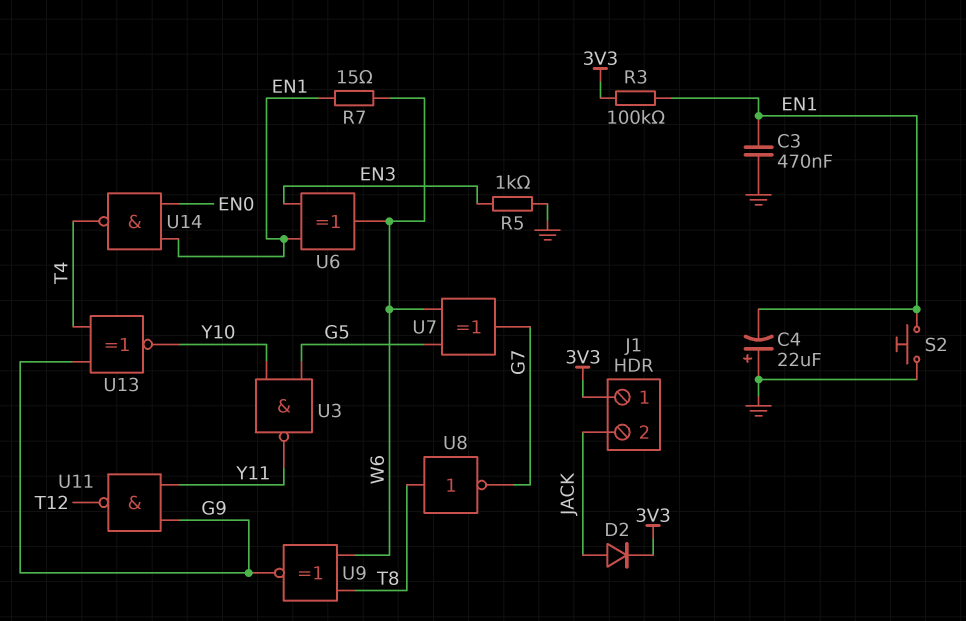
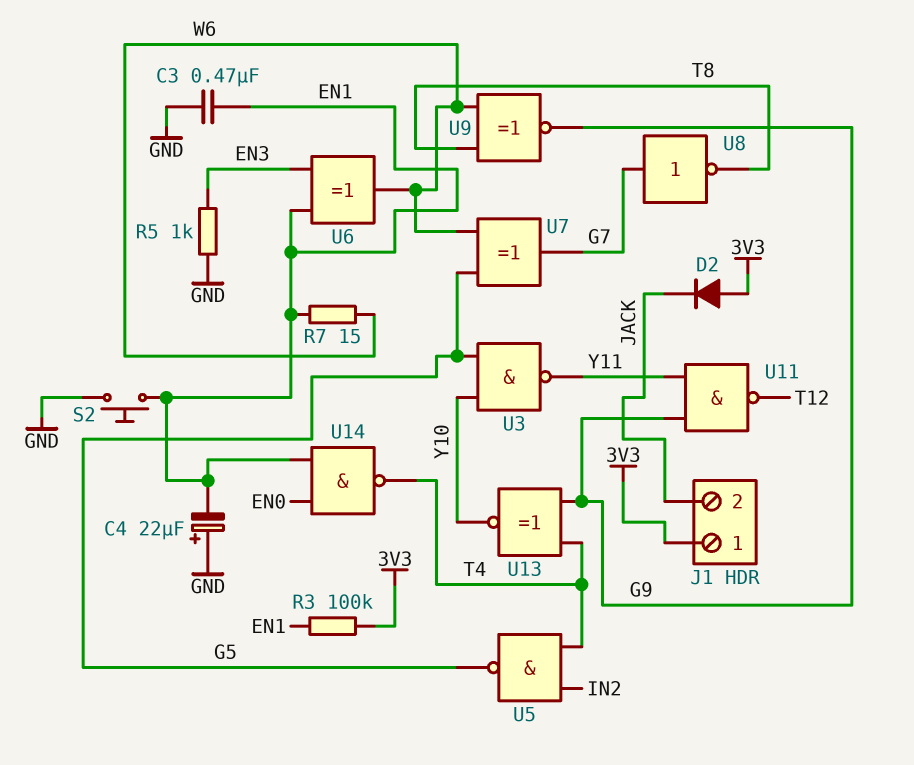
D2: diode (A JACK, K 3V3) -> diode (A 3V3, K JACK)
U5: none -> NAND (in IN2, in T4, out G5)
U8: NOT (in T8, out G7) -> NOT (in G7, out T8)

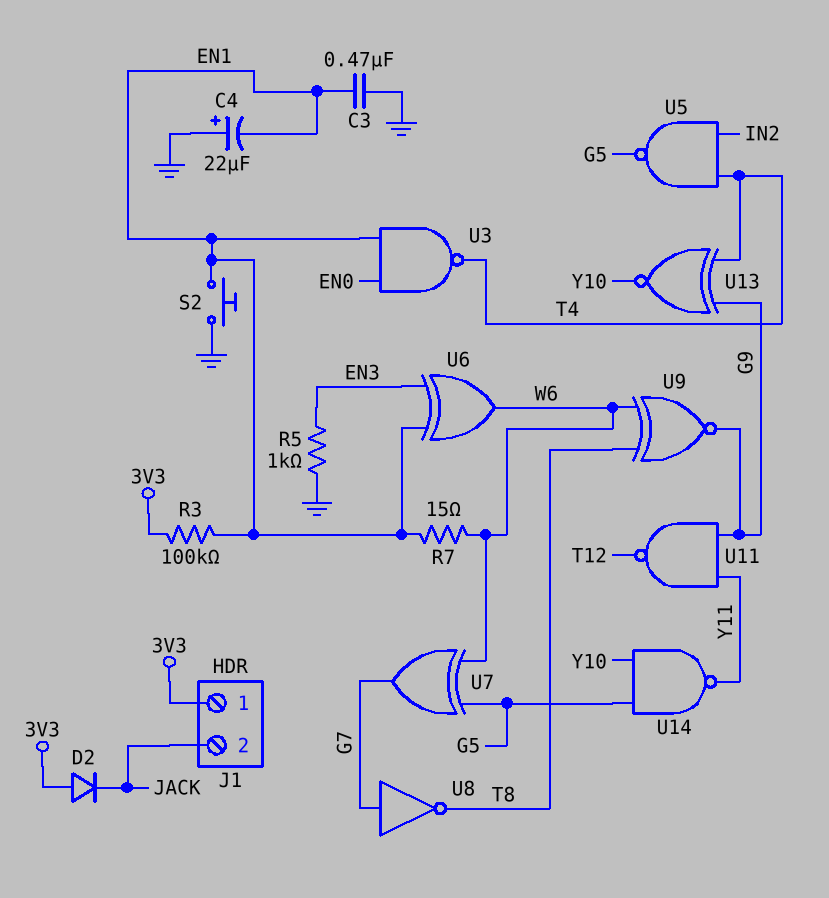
U3: NAND (in G5, in Y10, out Y11) -> NAND (in EN0, in EN1, out T4)
U14: NAND (in EN0, in EN1, out T4) -> NAND (in G5, in Y10, out Y11)

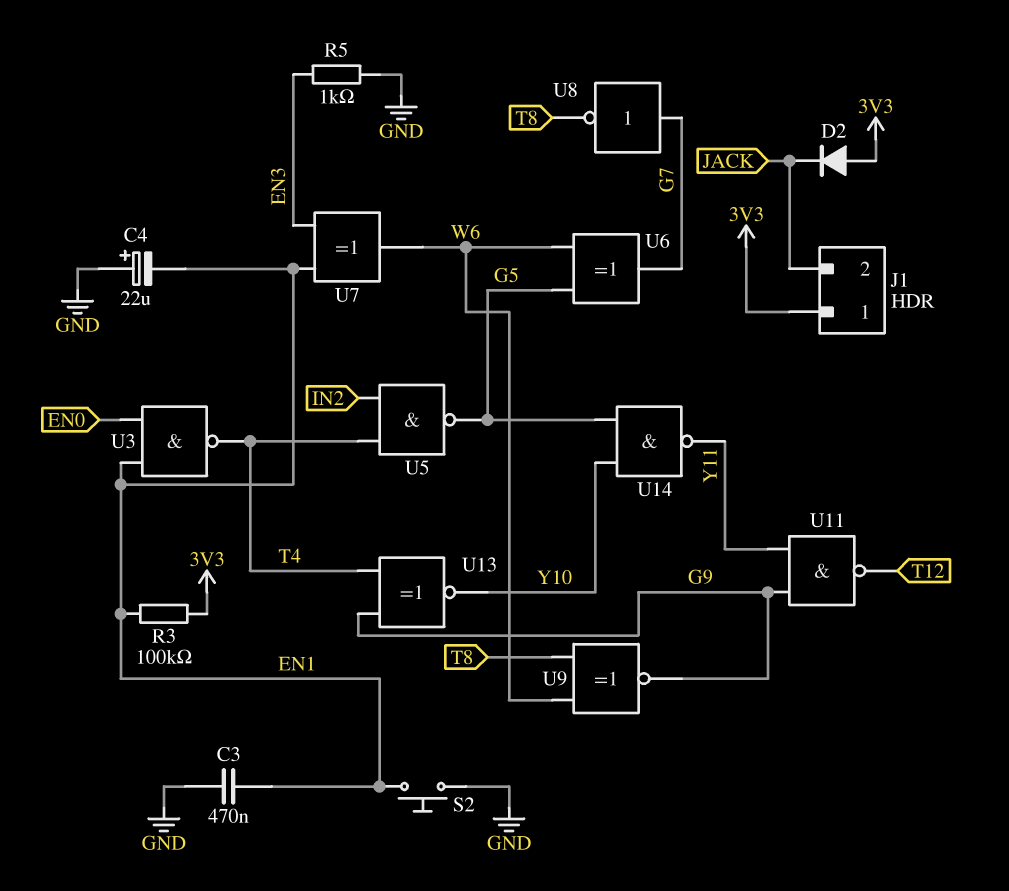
R7: 15 (EN1, W6) -> none
U6: XOR (in EN1, in EN3, out W6) -> XOR (in G5, in W6, out G7)
U7: XOR (in G5, in W6, out G7) -> XOR (in EN1, in EN3, out W6)

